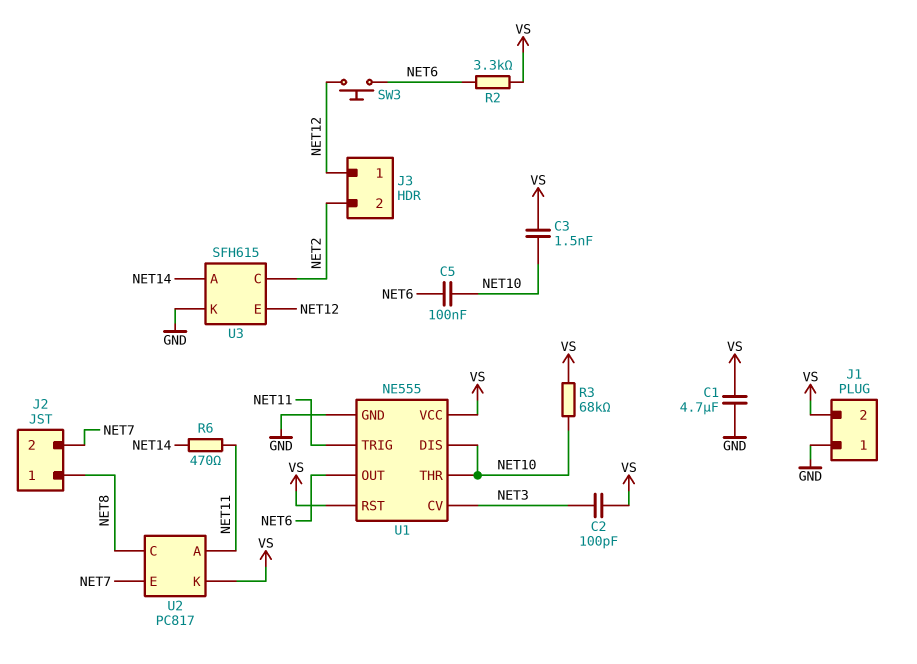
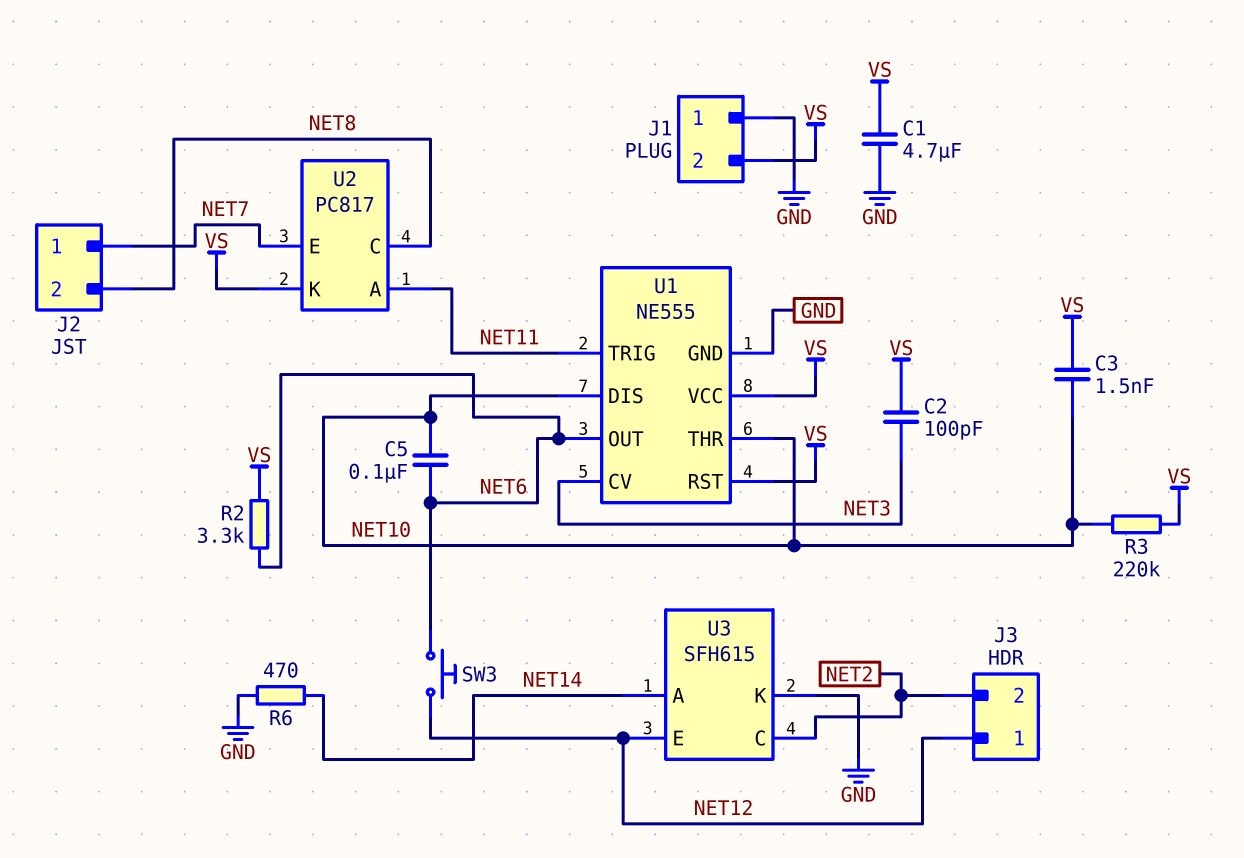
J2 pin 1: NET8 -> NET7
J2 pin 2: NET7 -> NET8
R3: 68k (NET10, VS) -> 220k (NET10, VS)
R6: 470 (NET11, NET14) -> 470 (GND, NET14)

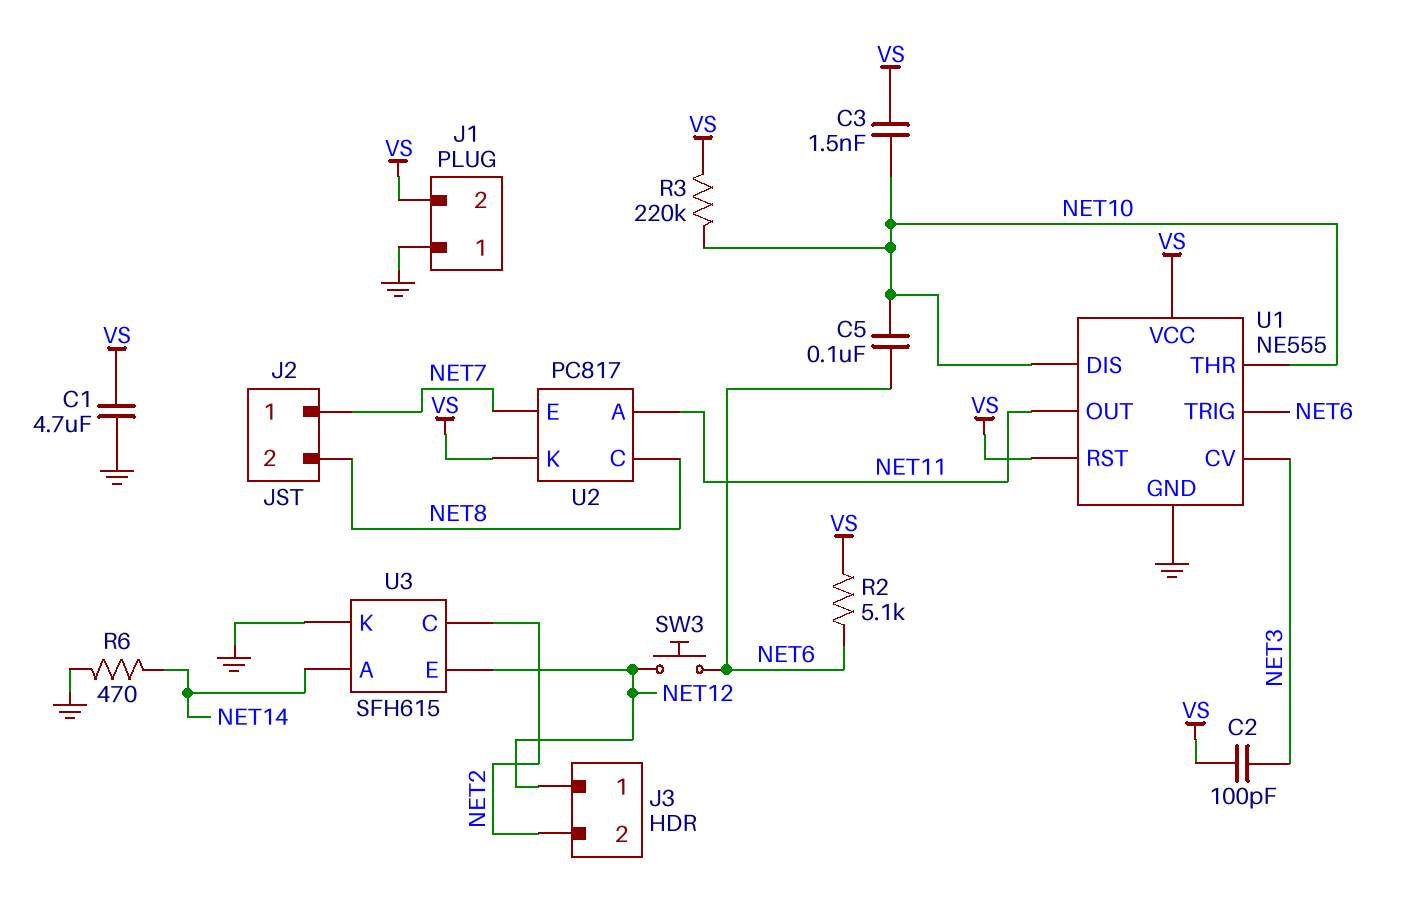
R2: 3.3k (NET6, VS) -> 5.1k (NET6, VS)
U1 pin OUT: NET6 -> NET11
U1 pin TRIG: NET11 -> NET6

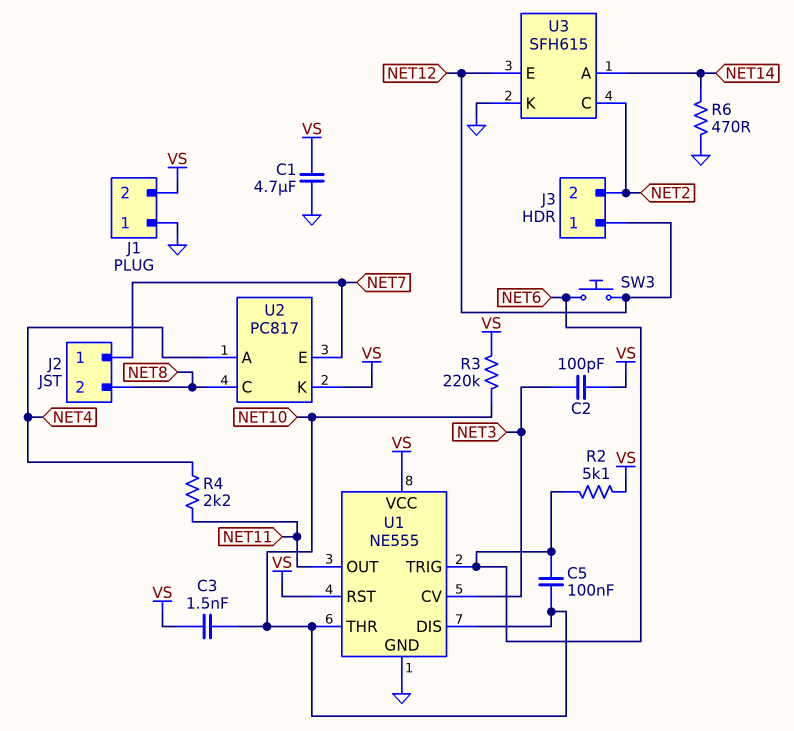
R4: none -> 2.2k (NET4, NET11)
U2 pin A: NET11 -> NET4

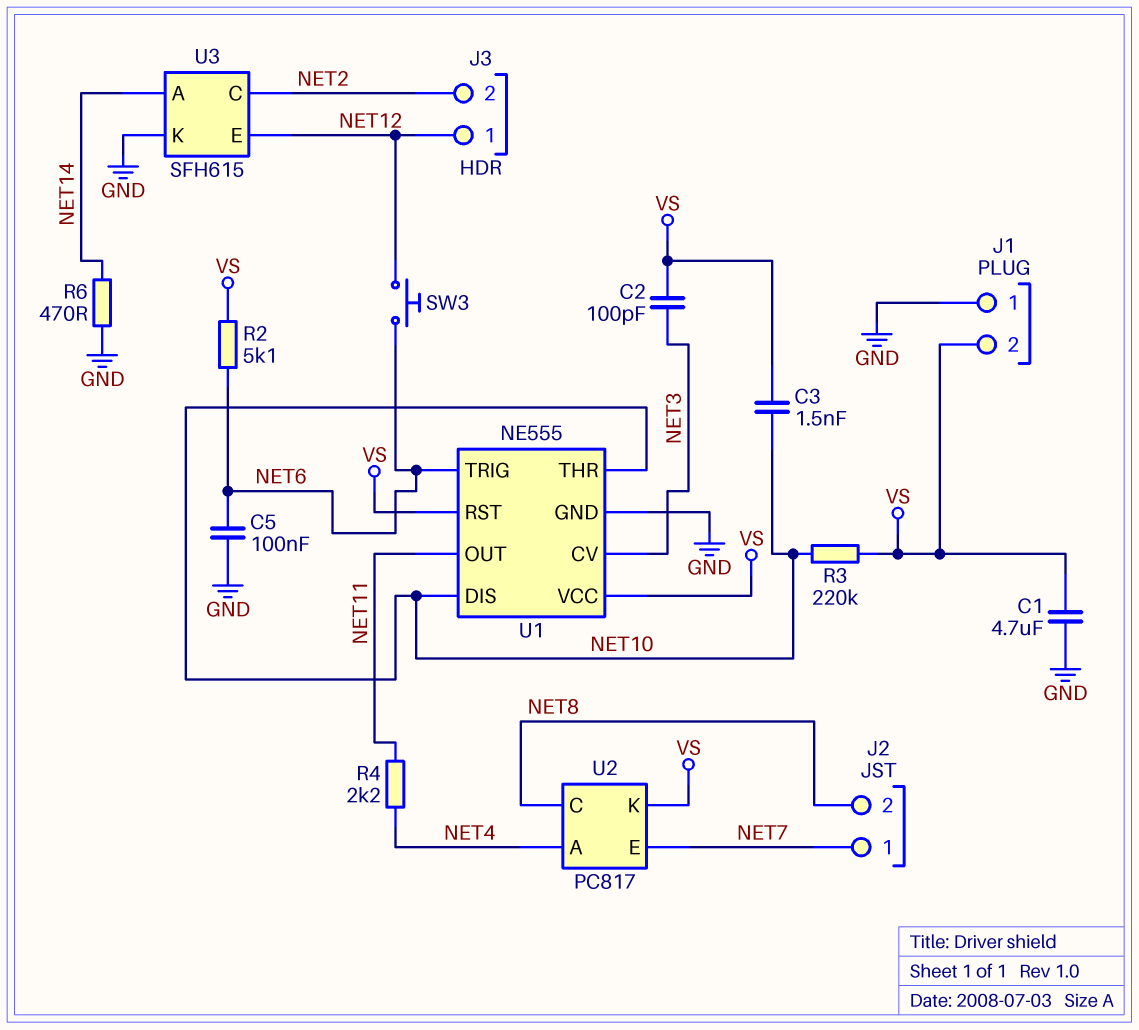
C5: 100nF (NET6, NET10) -> 100nF (GND, NET6)

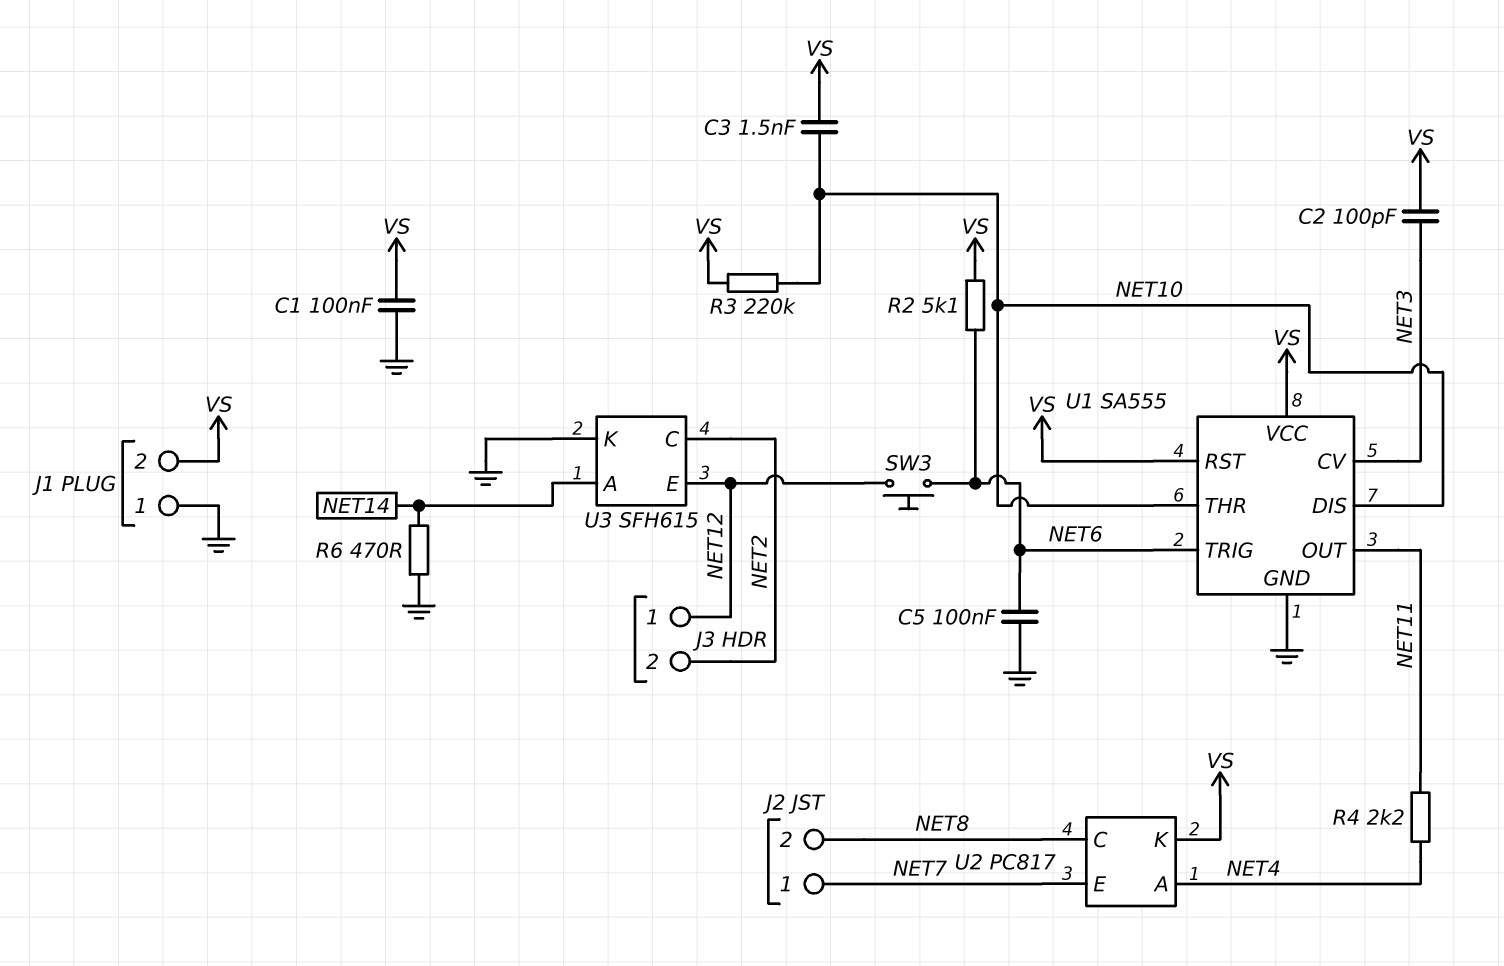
C1: 4.7uF (GND, VS) -> 100nF (GND, VS)
U1: NE555 -> SA555

